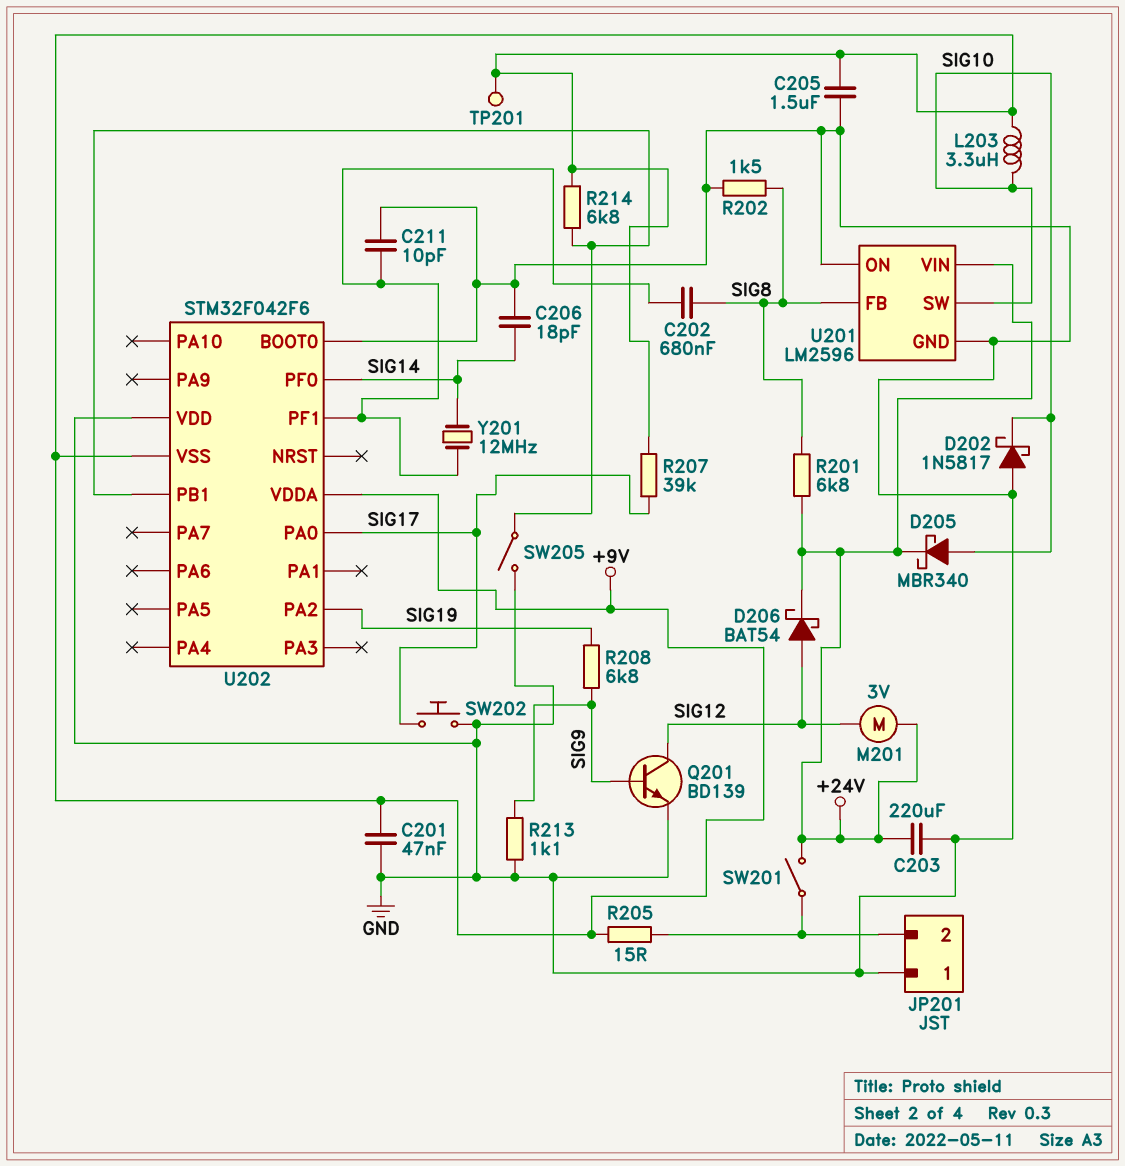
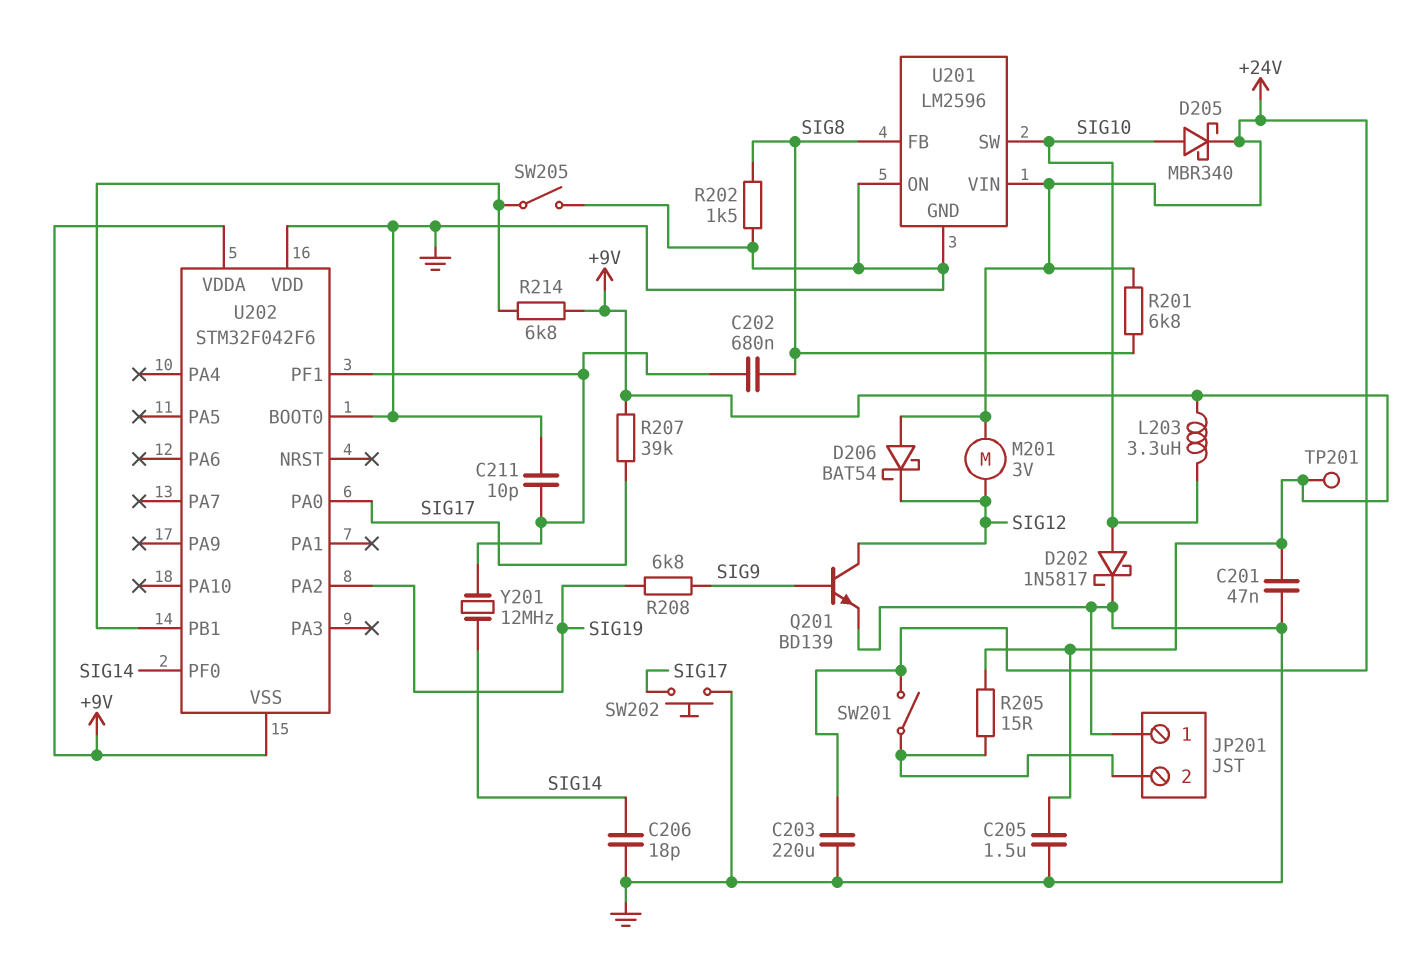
D202: schottky 1N5817 (A GND, K SIG10) -> schottky 1N5817 (A SIG10, K GND)
D206: schottky BAT54 (A SIG12, K +24V) -> schottky BAT54 (A +24V, K SIG12)
R213: 1.1k (GND, SIG9) -> none

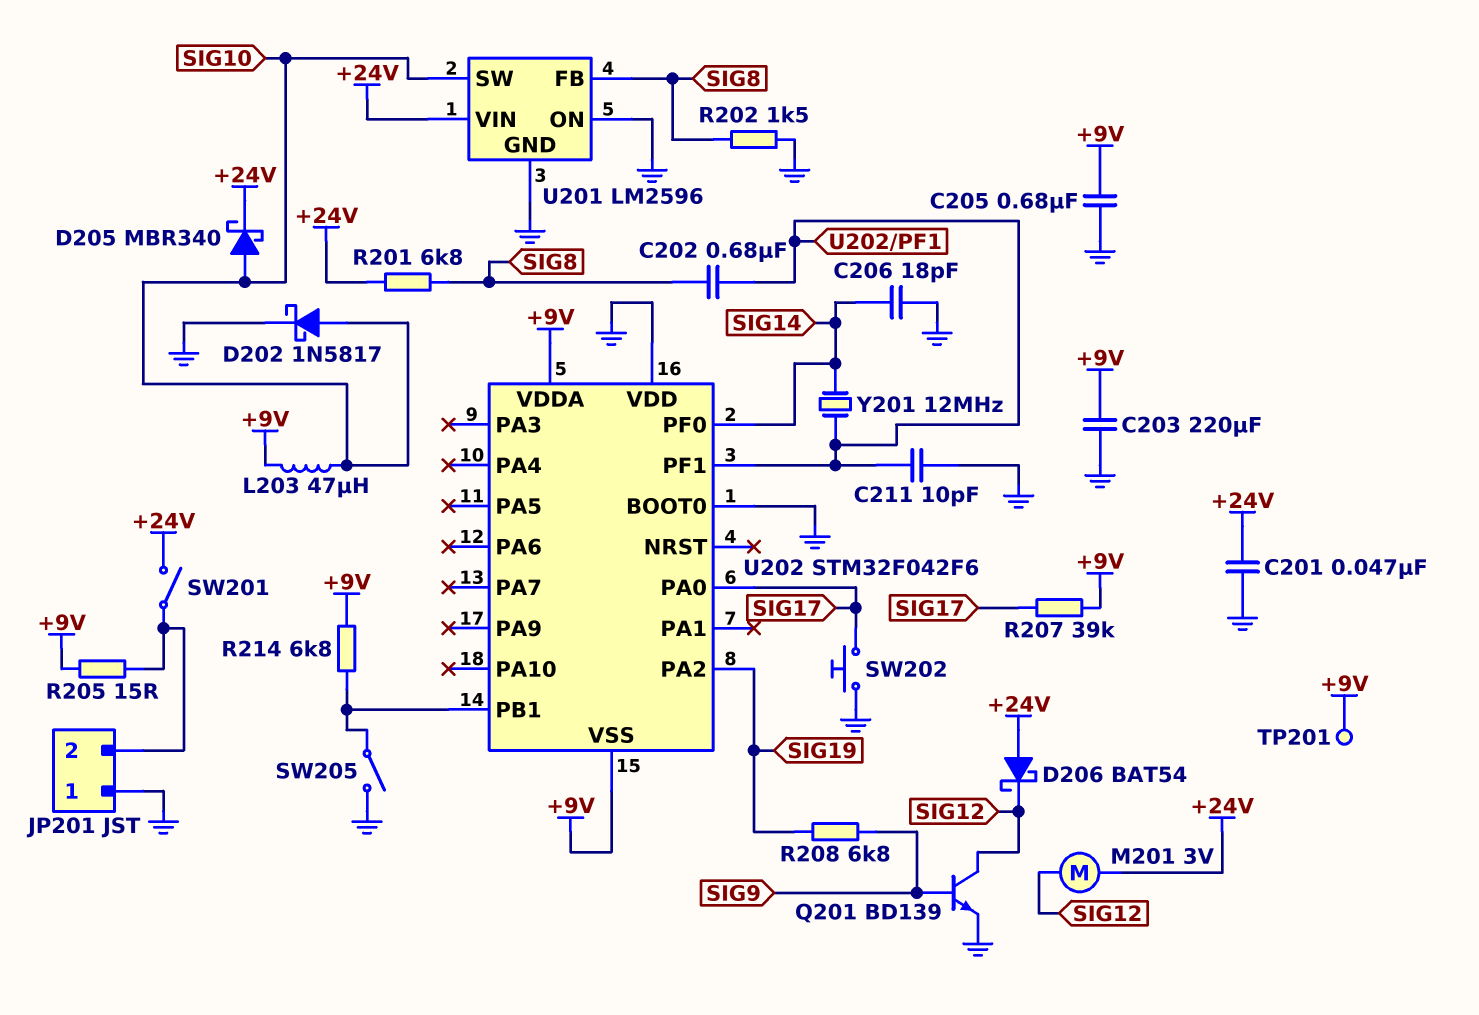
C201: 47nF (+9V, GND) -> 47nF (+24V, GND)
C203: 220uF (+24V, GND) -> 220uF (+9V, GND)
C205: 1.5uF (+9V, GND) -> 680nF (+9V, GND)
L203: 3.3uH (+9V, SIG10) -> 47uH (+9V, SIG10)

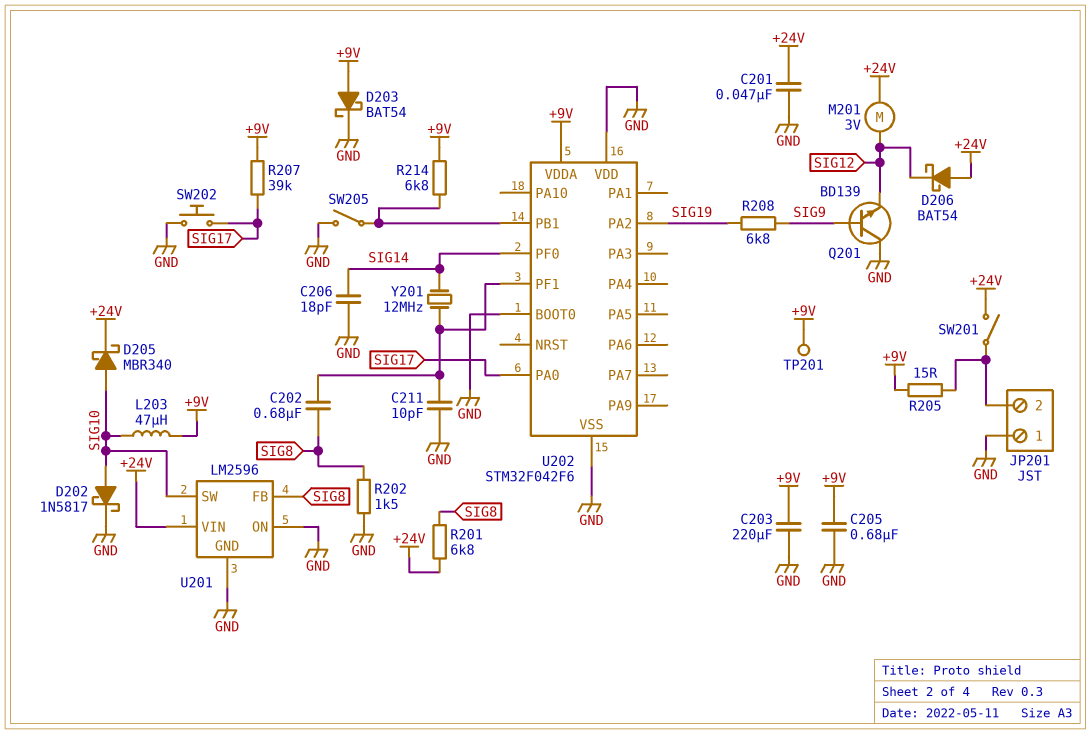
D203: none -> schottky BAT54 (A +9V, K GND)
Q201: NPN BD139 (B SIG9, C SIG12, E GND) -> NPN BD139 (B SIG9, C GND, E SIG12)
U202 pin VSS: +9V -> GND

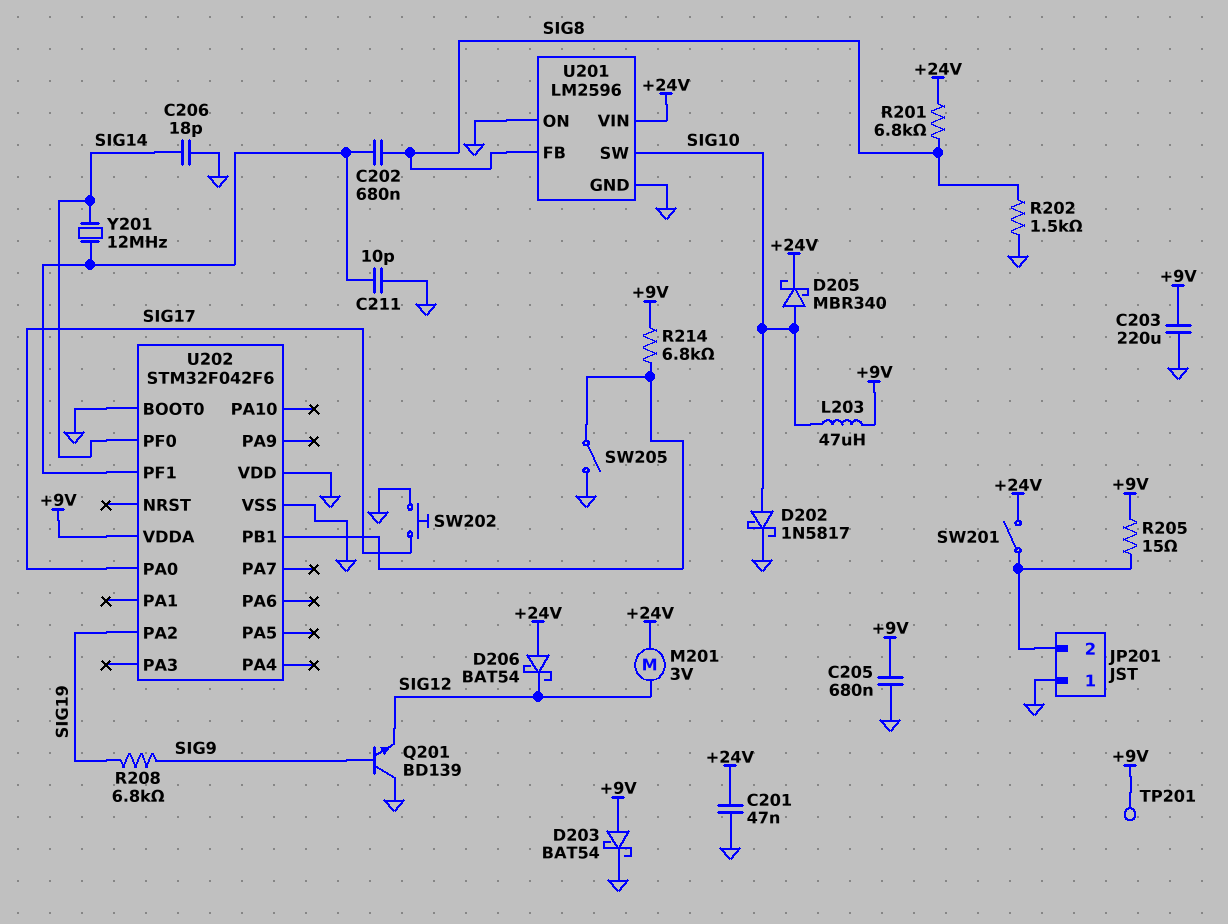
R207: 39k (+9V, SIG17) -> none

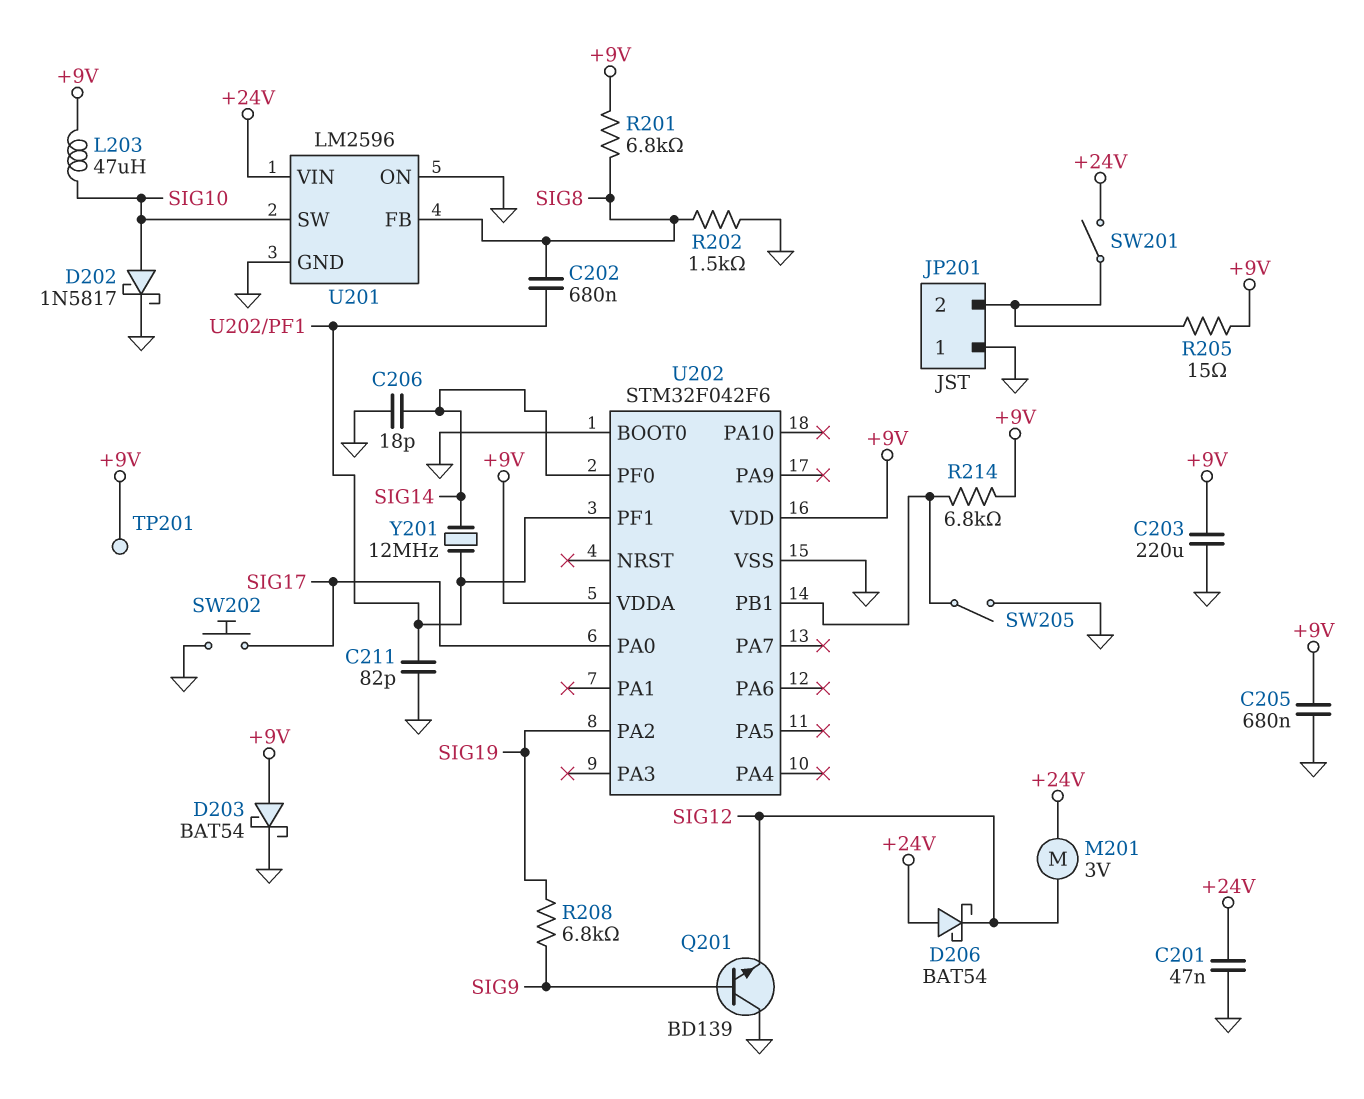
C211: 10pF (GND, U202/PF1) -> 82pF (GND, U202/PF1)
D205: schottky MBR340 (A SIG10, K +24V) -> none
R201: 6.8k (+24V, SIG8) -> 6.8k (+9V, SIG8)
U202 pin VDD: GND -> +9V

